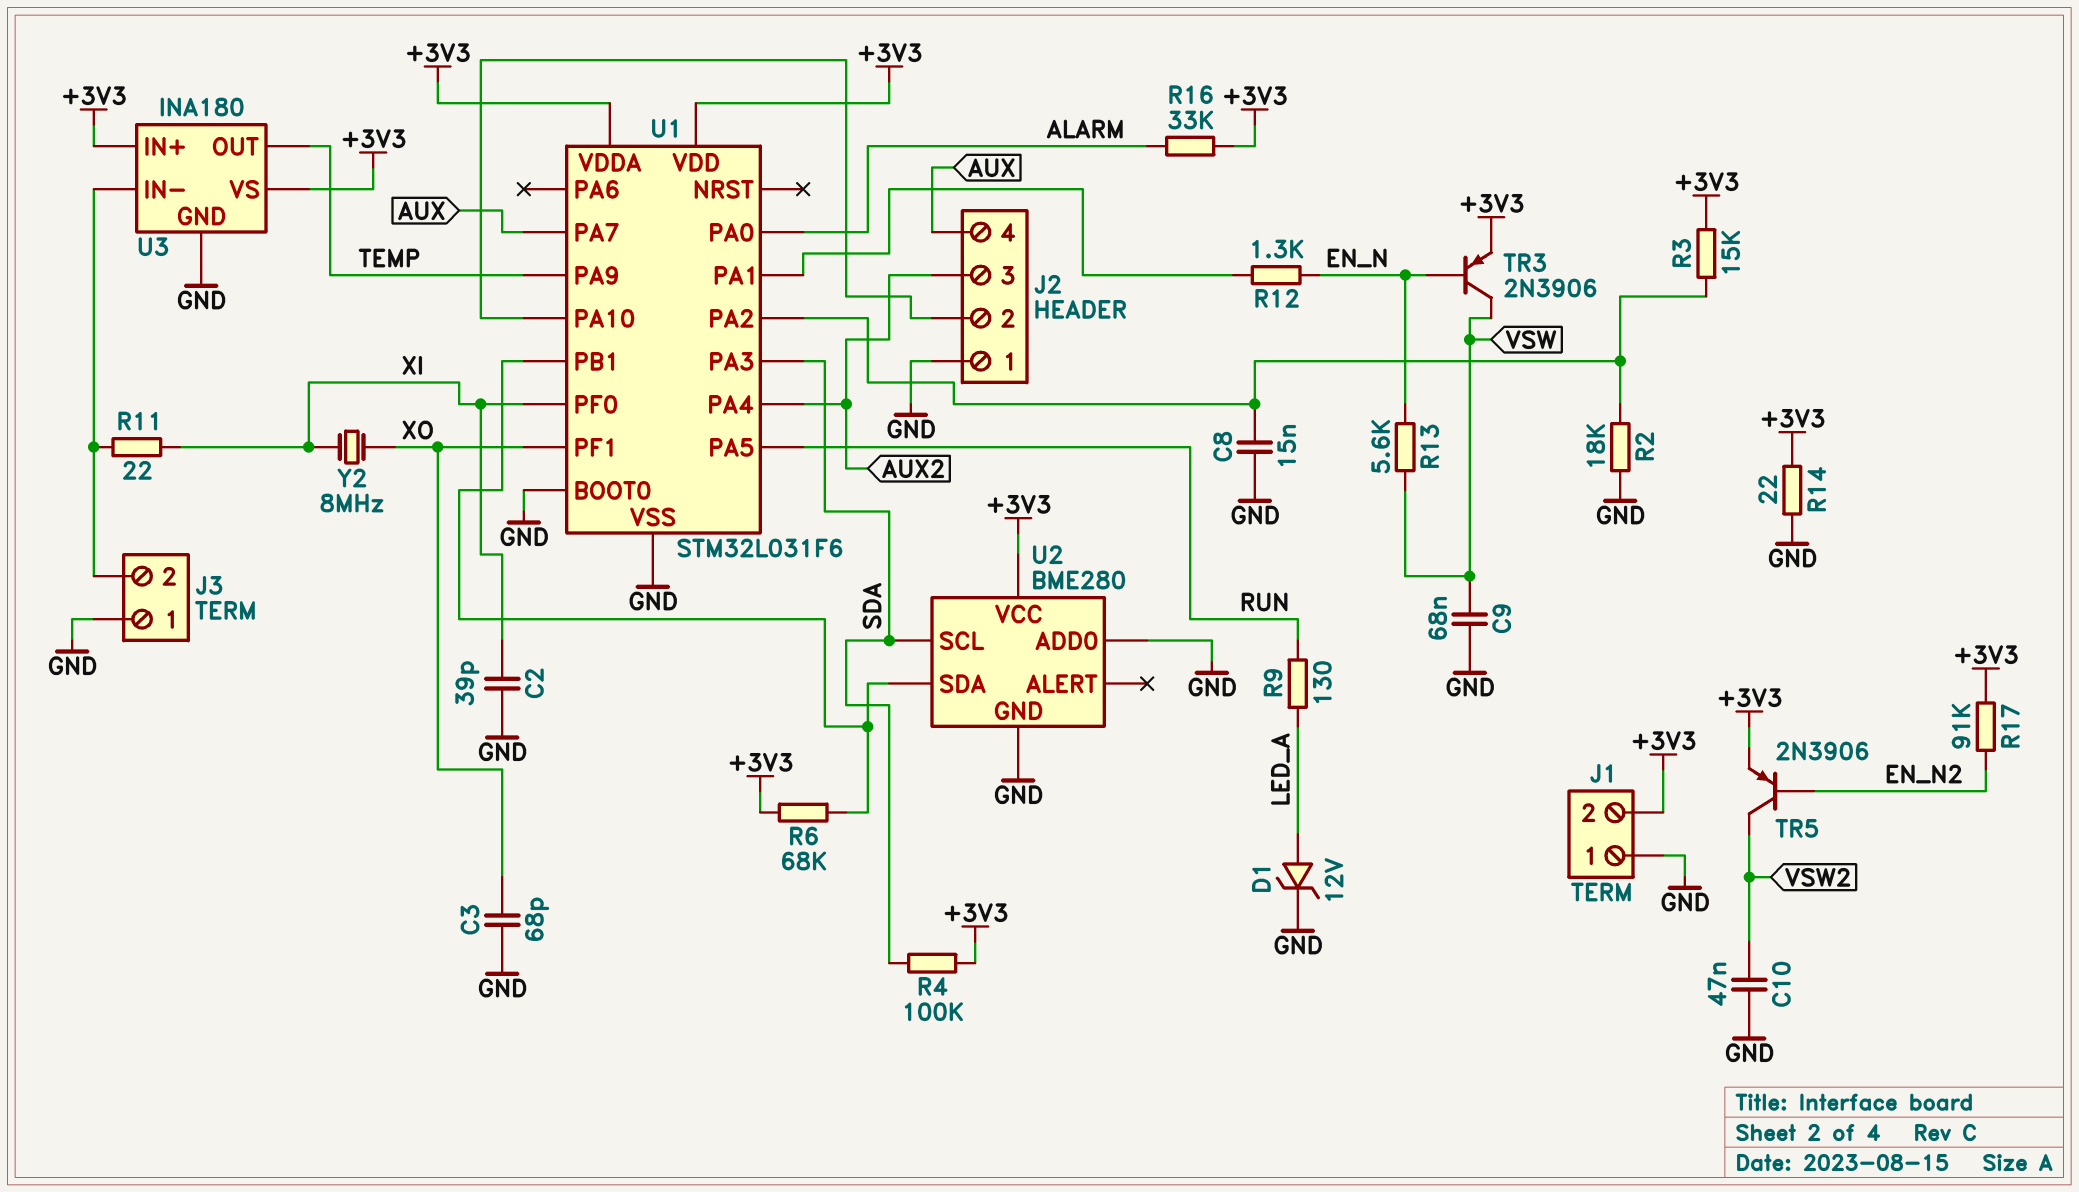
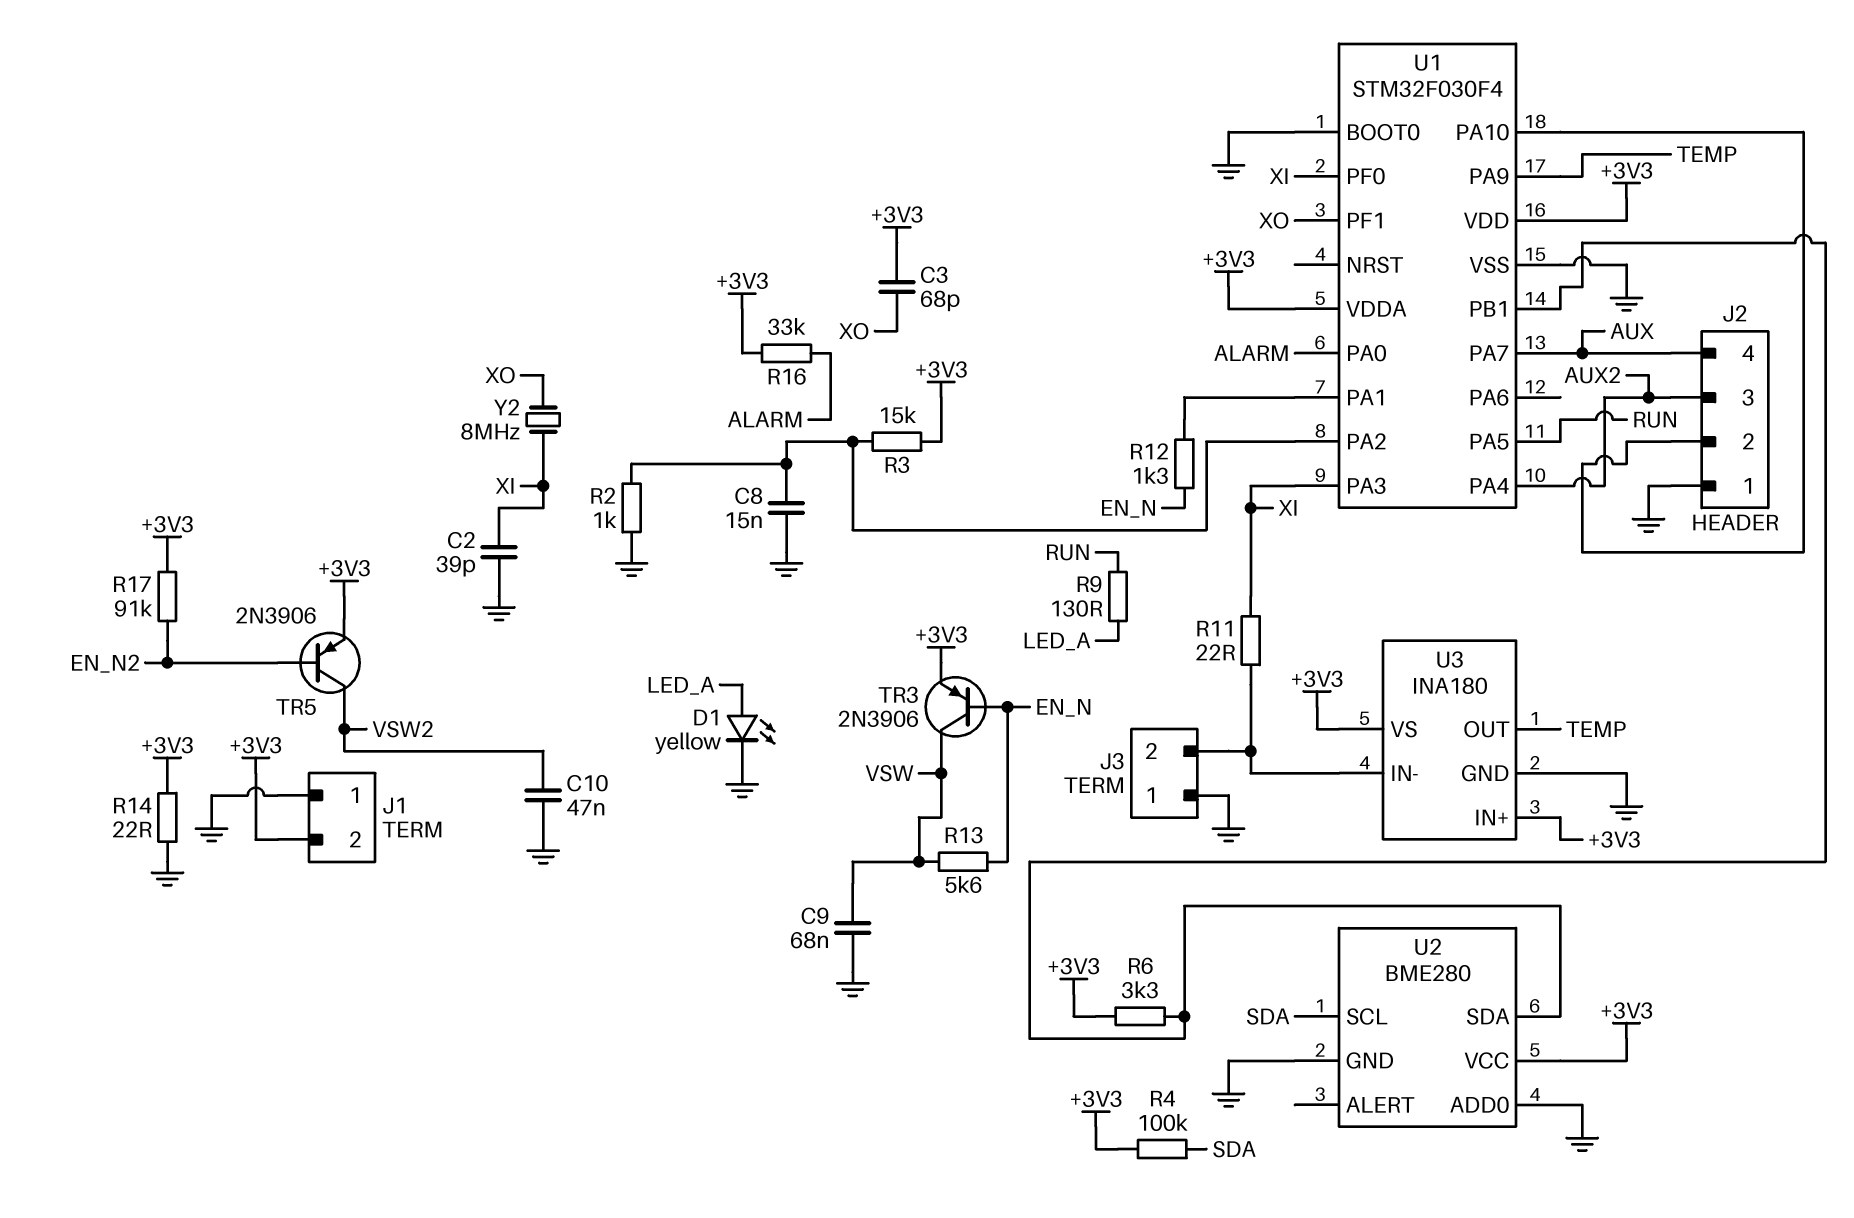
C3: 68pF (GND, XO) -> 68pF (+3V3, XO)
D1: zener 12V (A LED_A, K GND) -> LED yellow (A LED_A, K GND)
R2: 18k (GND, U1/PA2) -> 1k (GND, U1/PA2)
R6: 68k (+3V3, U1/PB1) -> 3.3k (+3V3, U1/PB1)
U1: STM32L031F6 -> STM32F030F4
U1 pin PA3: SDA -> XI

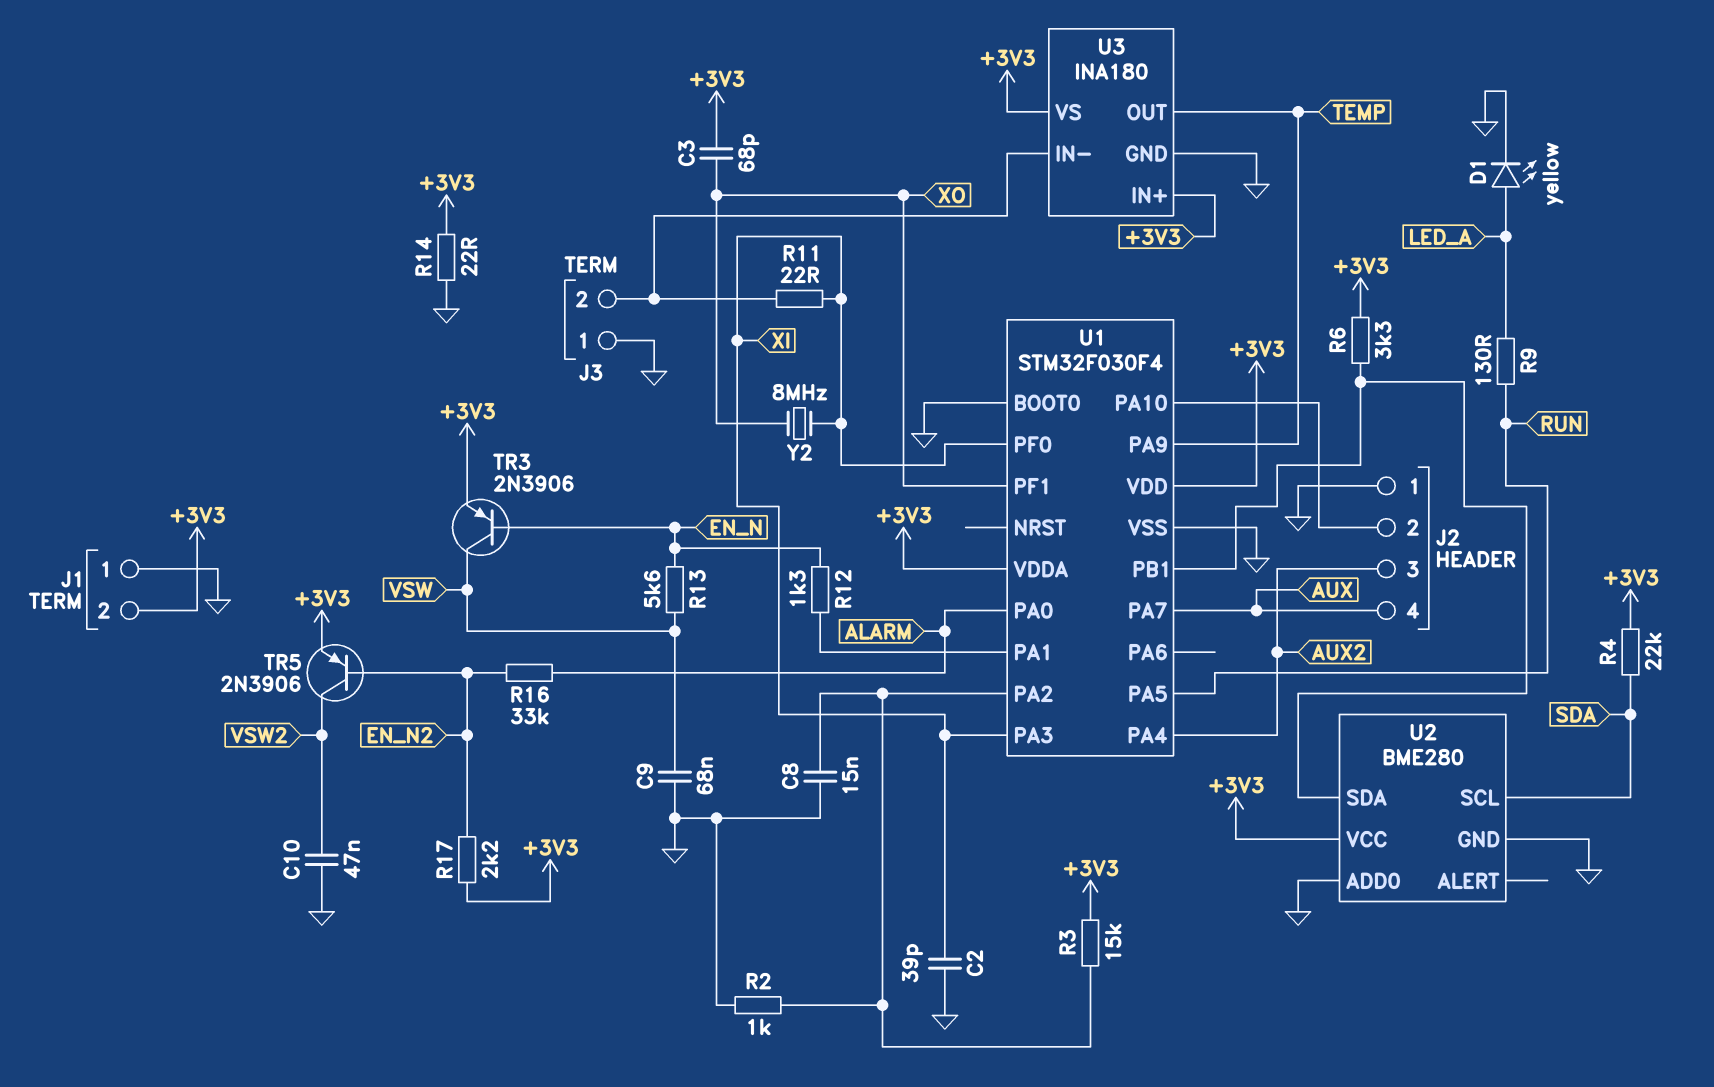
R4: 100k (+3V3, SDA) -> 22k (+3V3, SDA)
R16: 33k (+3V3, ALARM) -> 33k (ALARM, EN_N2)
R17: 91k (+3V3, EN_N2) -> 2.2k (+3V3, EN_N2)

